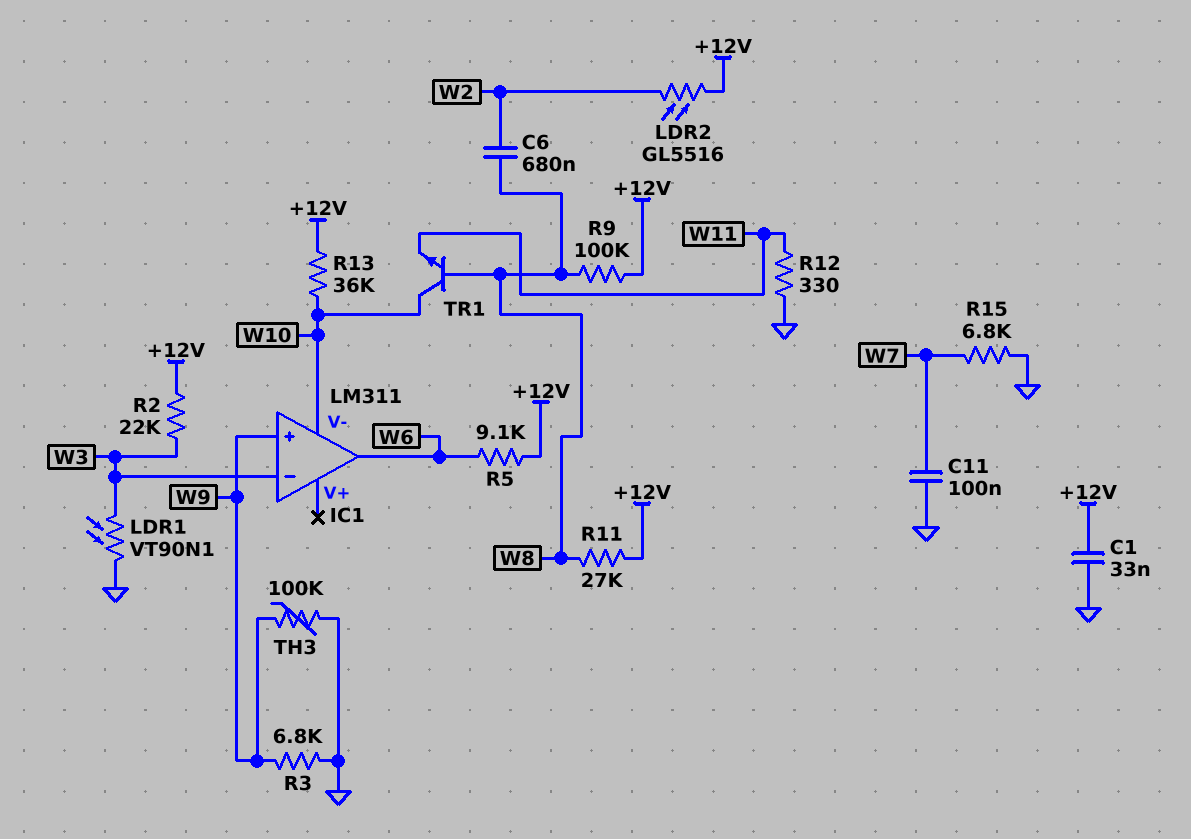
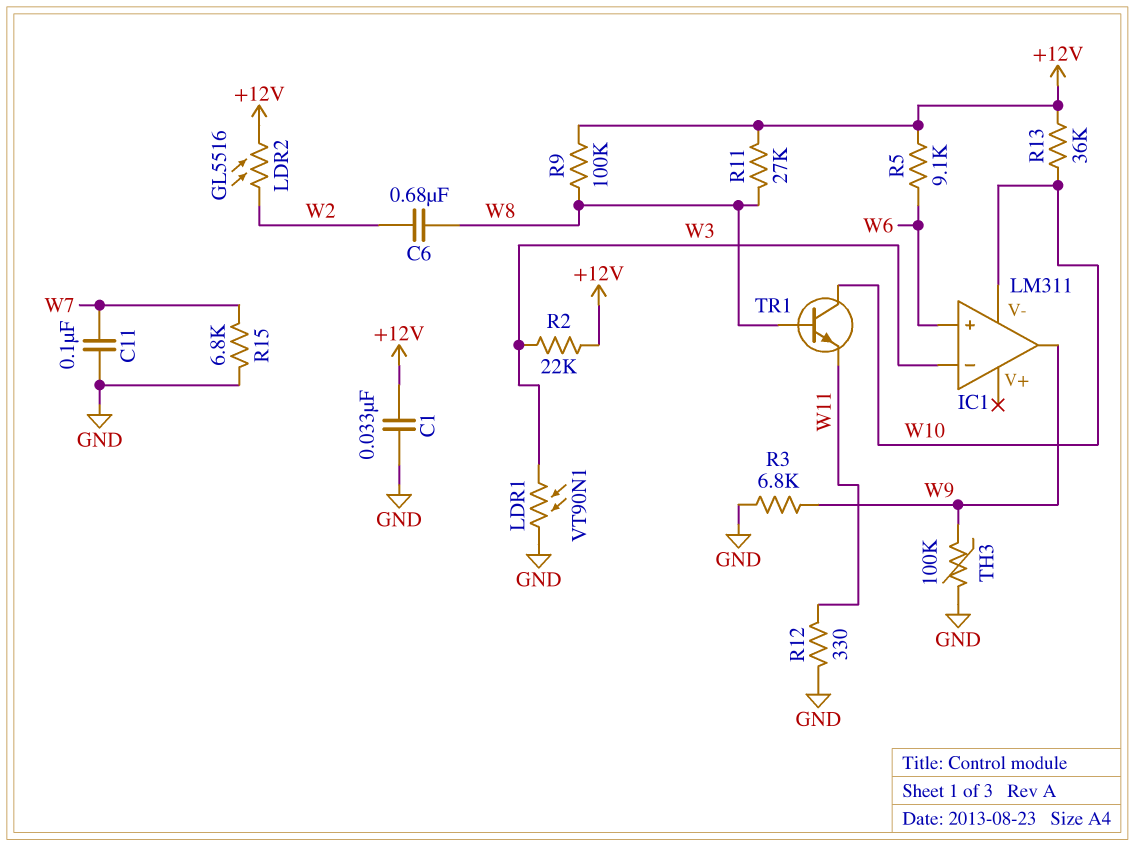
IC1 pin in+: W9 -> W6
IC1 pin out: W6 -> W9

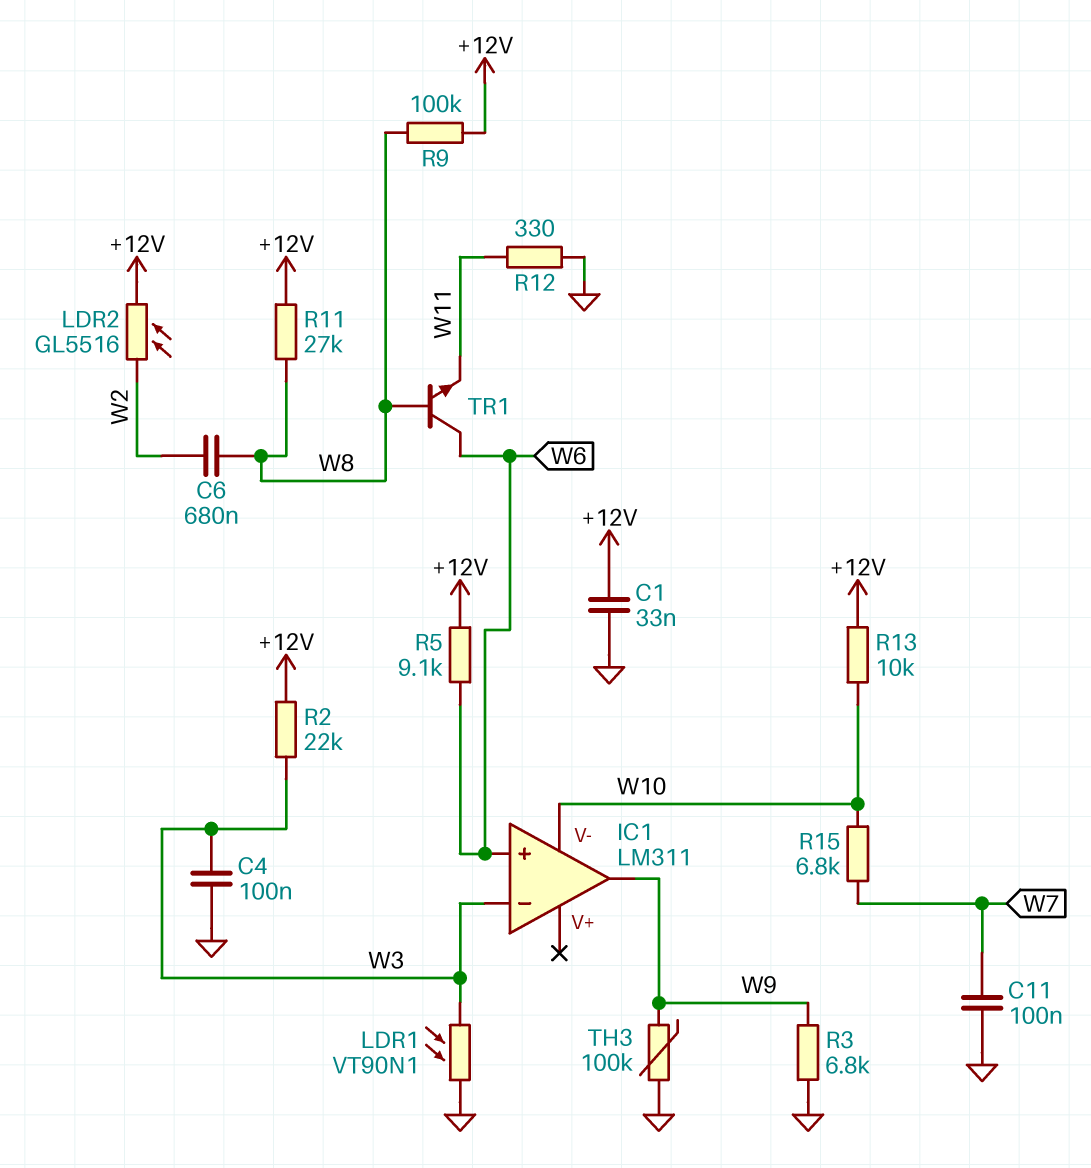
C4: none -> 100nF (GND, W3)
R13: 36k (+12V, W10) -> 10k (+12V, W10)
R15: 6.8k (GND, W7) -> 6.8k (W7, W10)
TR1: NPN (B W8, C W10, E W11) -> NPN (B W8, C W6, E W11)

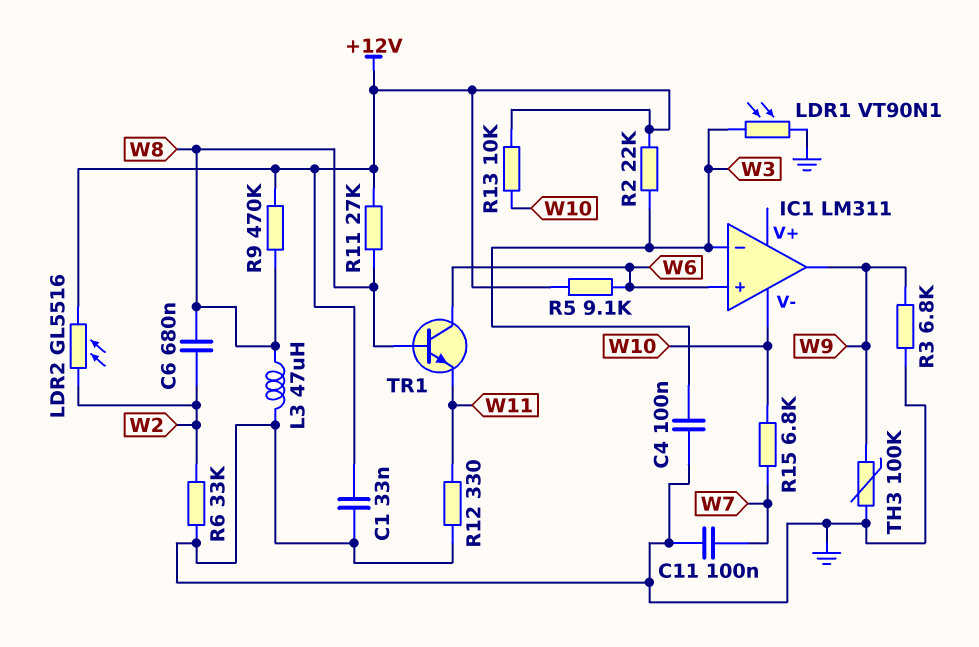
L3: none -> 47uH (GND, W8)
R6: none -> 33k (GND, W2)
R9: 100k (+12V, W8) -> 470k (+12V, W8)

